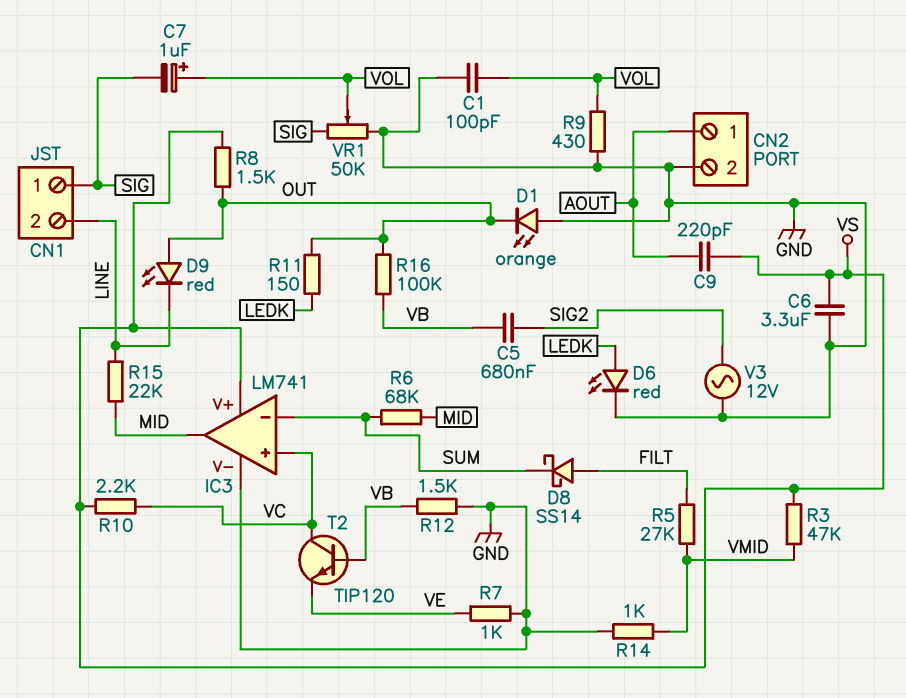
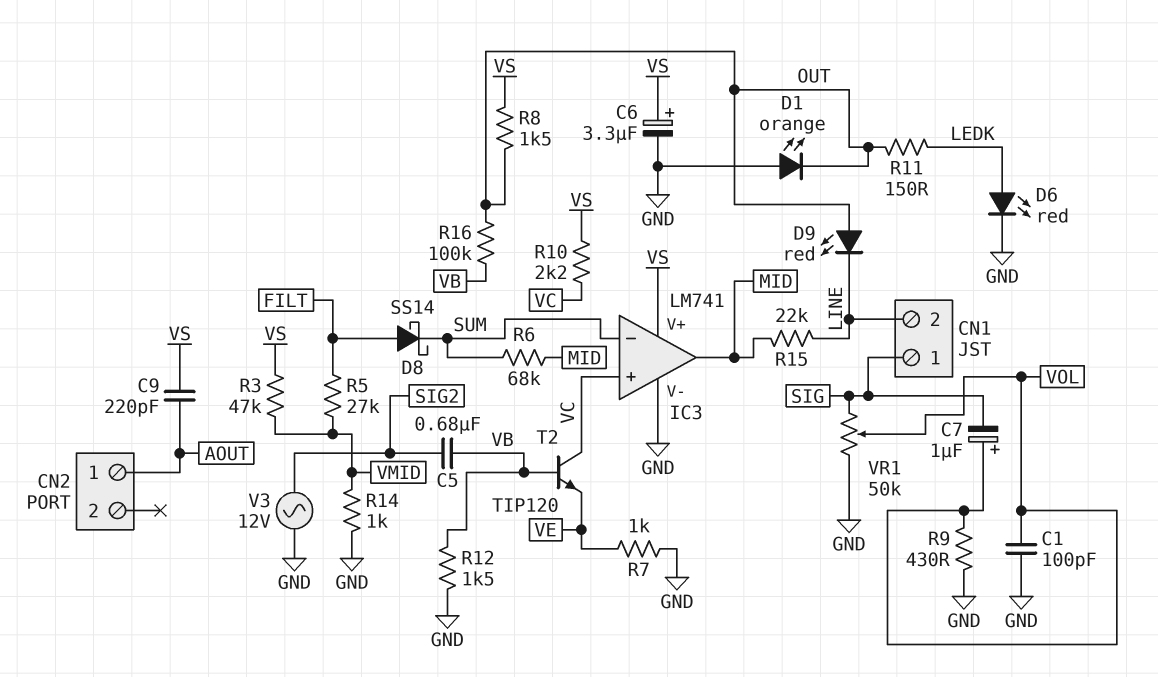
C6: 3.3uF (GND, VS) -> 3.3uF (plus VS, minus GND)
CN2 pin 2: GND -> none

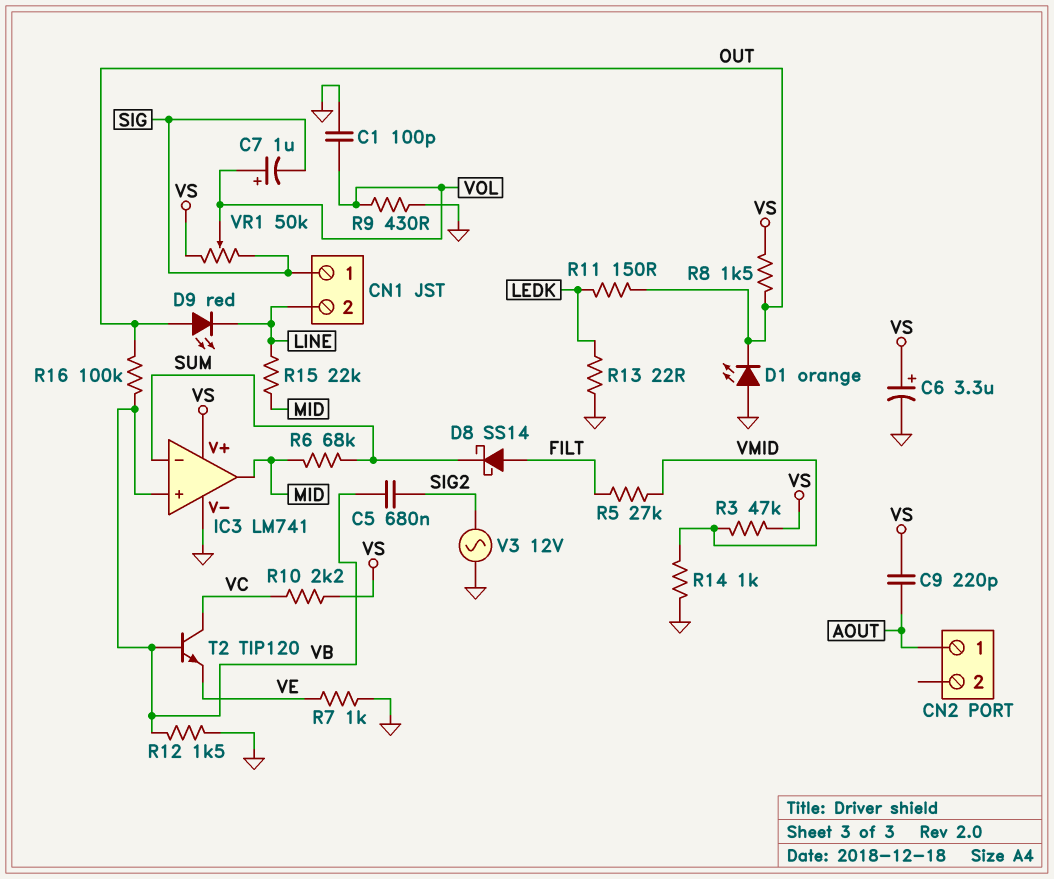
D6: LED red (A LEDK, K GND) -> none
IC3 pin in+: VC -> VB
R13: none -> 22 (GND, LEDK)
VR1: 50k (GND, SIG, wiper VOL) -> 50k (SIG, VS, wiper VOL)

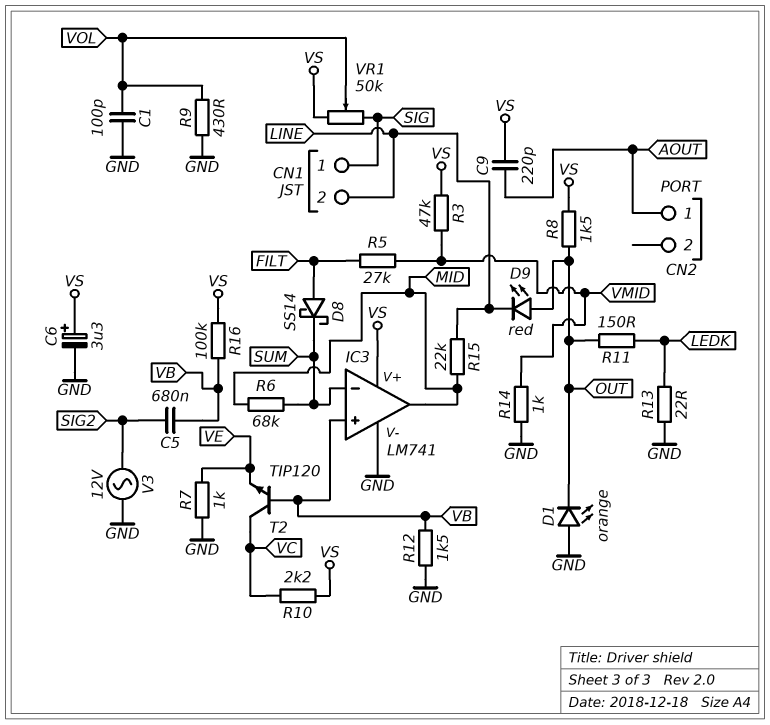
C7: 1uF (plus VOL, minus SIG) -> none
R16: 100k (OUT, VB) -> 100k (VB, VS)

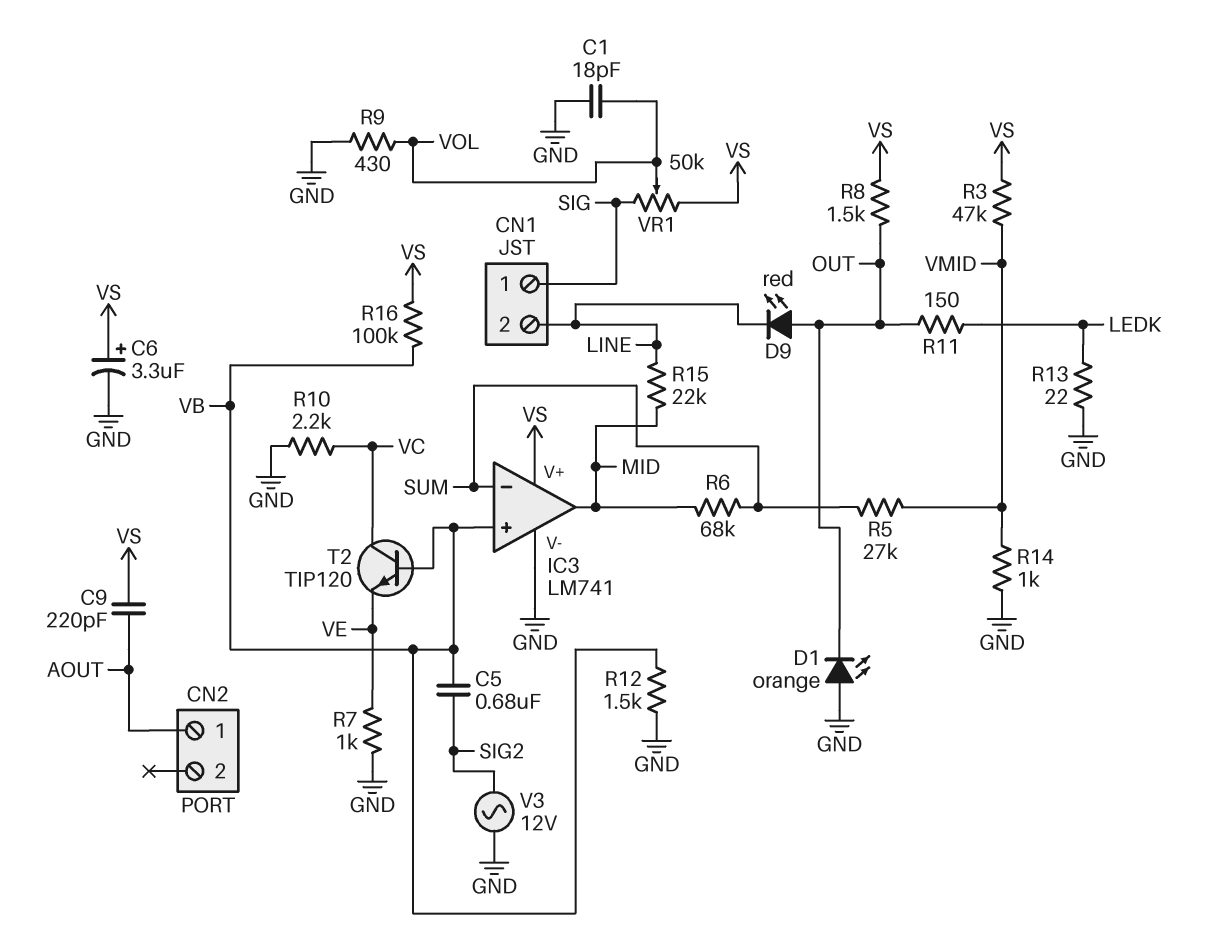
C1: 100pF (GND, VOL) -> 18pF (GND, VOL)
D8: schottky SS14 (A FILT, K SUM) -> none
R5: 27k (FILT, VMID) -> 27k (SUM, VMID)
R10: 2.2k (VC, VS) -> 2.2k (GND, VC)

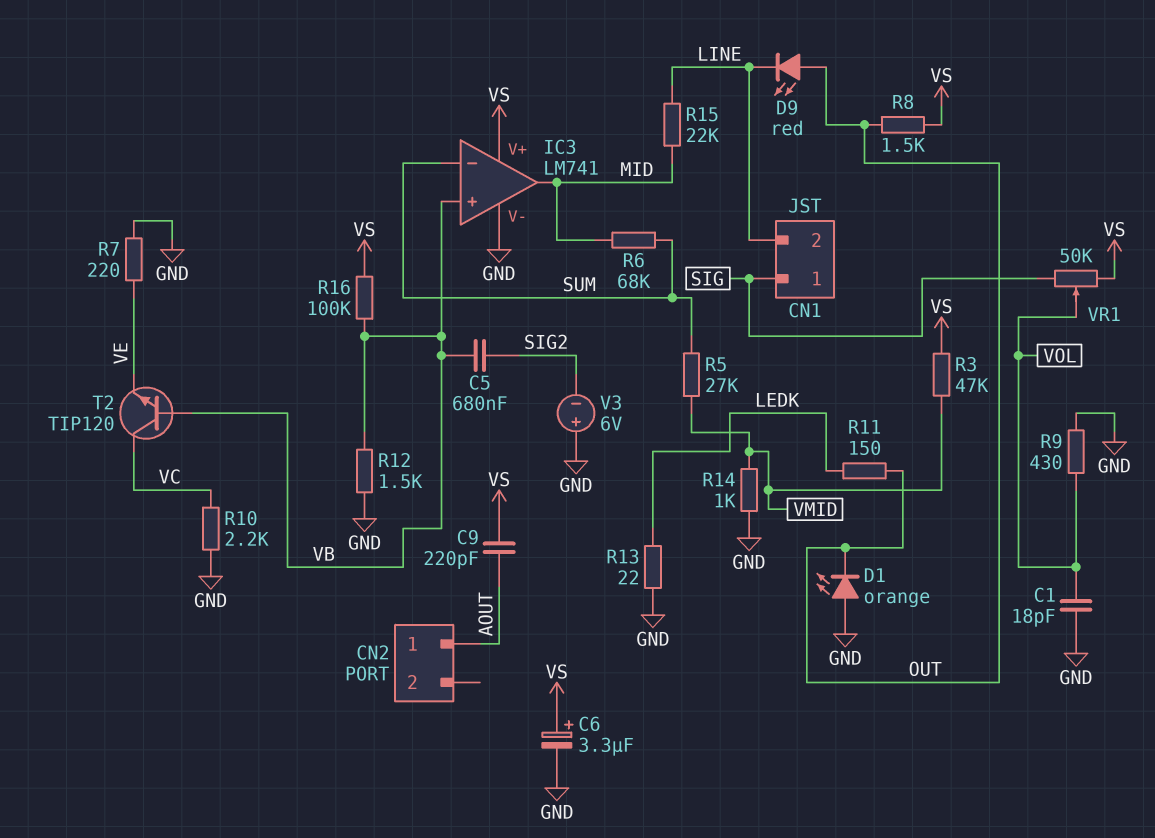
R7: 1k (GND, VE) -> 220 (GND, VE)
V3: AC 12V (GND, SIG2) -> 6V (plus GND, minus SIG2)

